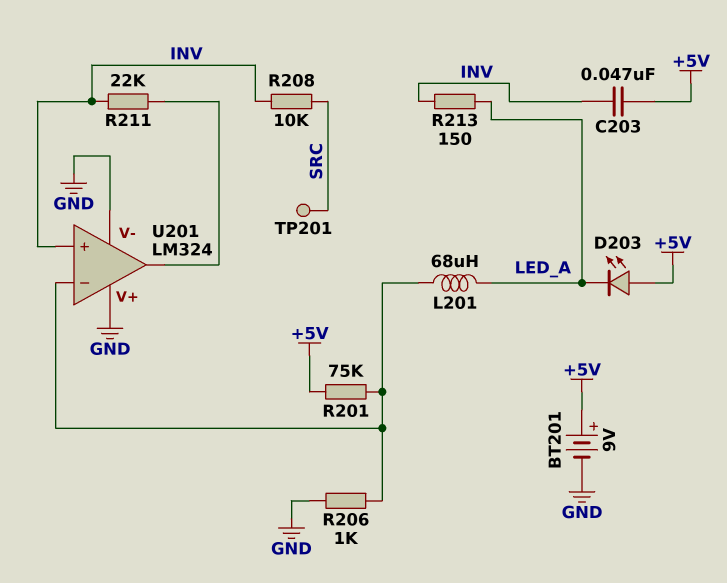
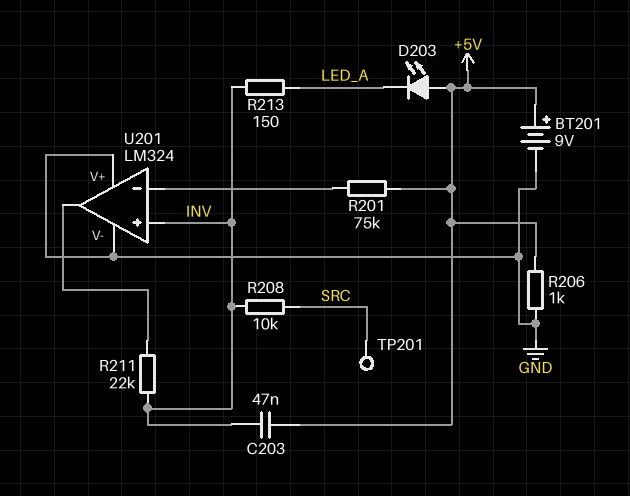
L201: 68uH (LED_A, U201/in-) -> none
R206: 1k (GND, U201/in-) -> 1k (+5V, GND)

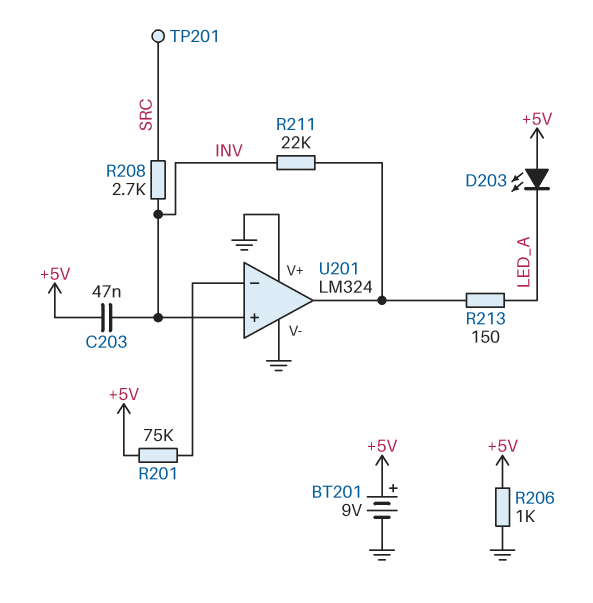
R208: 10k (INV, SRC) -> 2.7k (INV, SRC)
R213: 150 (INV, LED_A) -> 150 (LED_A, U201/out)

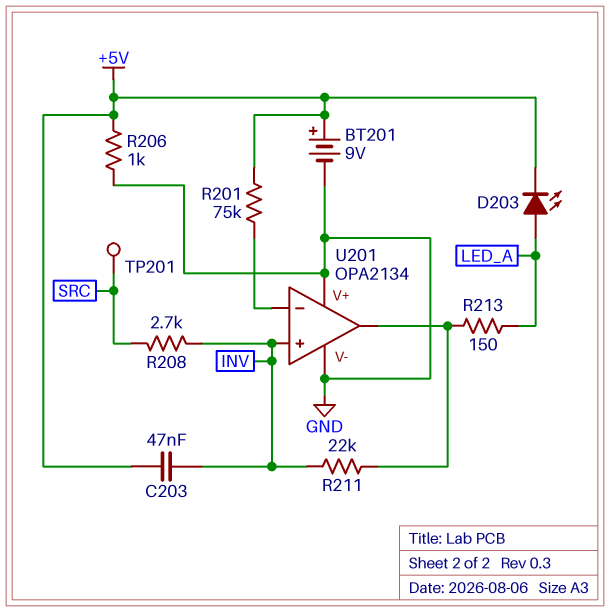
D203: LED (A +5V, K LED_A) -> LED (A LED_A, K +5V)
U201: LM324 -> OPA2134

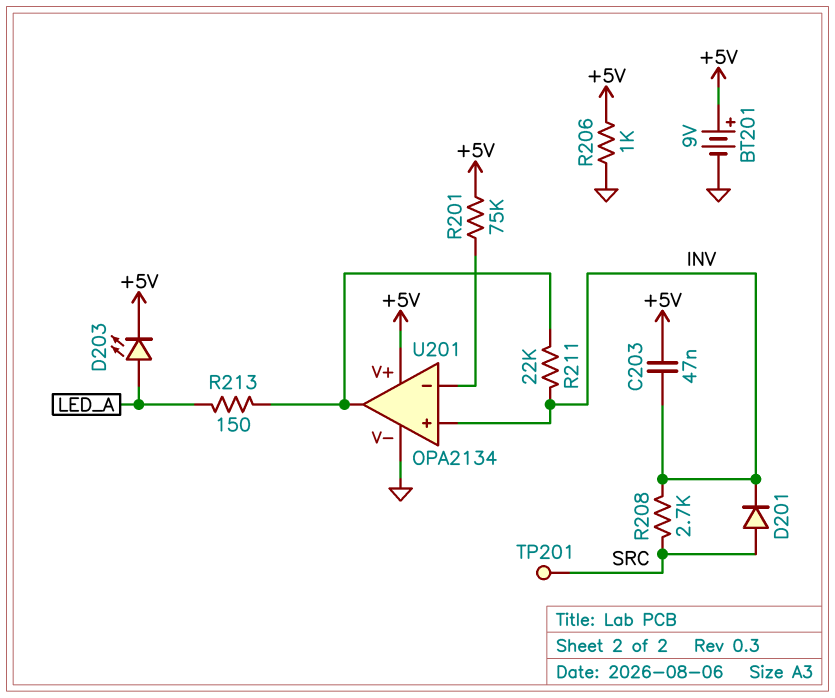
D201: none -> diode (A SRC, K INV)
U201 pin V+: GND -> +5V

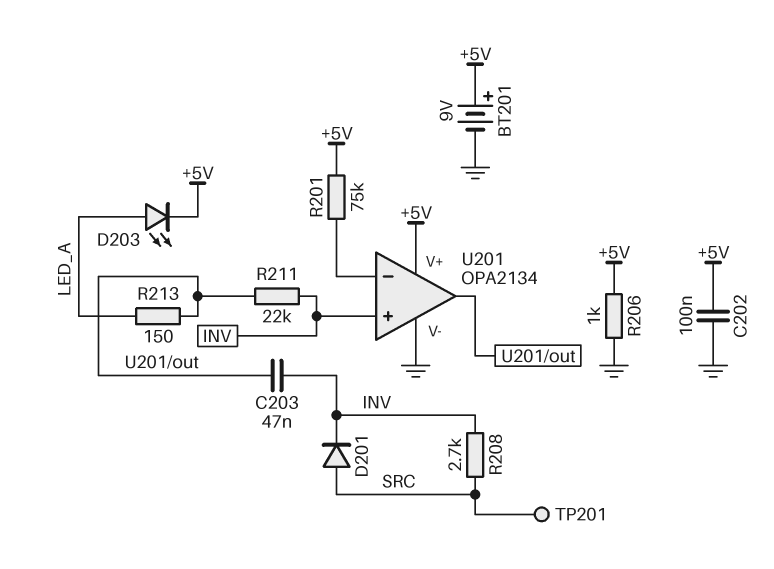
C202: none -> 100nF (+5V, GND)
C203: 47nF (+5V, INV) -> 47nF (INV, U201/out)

